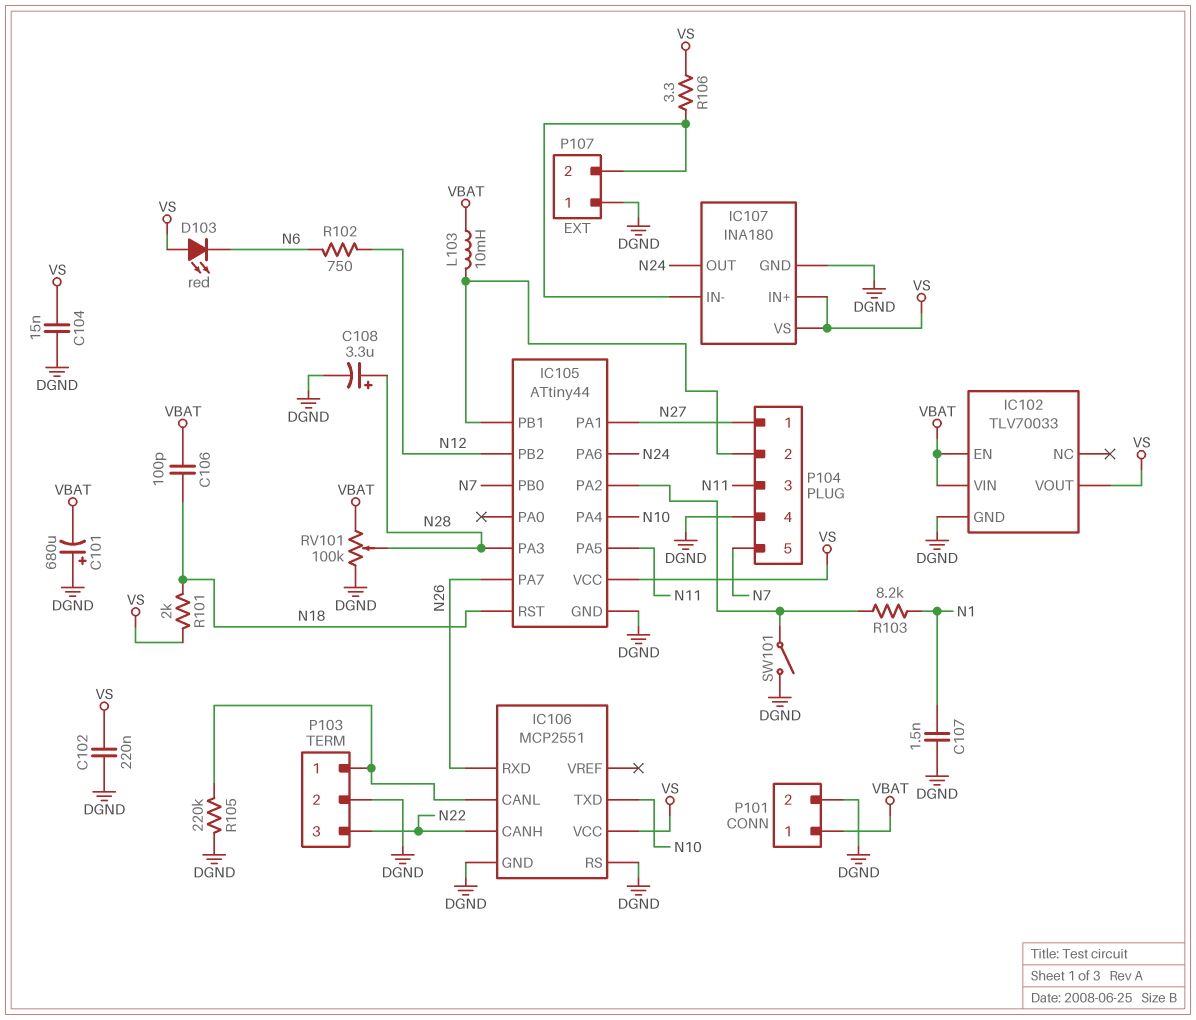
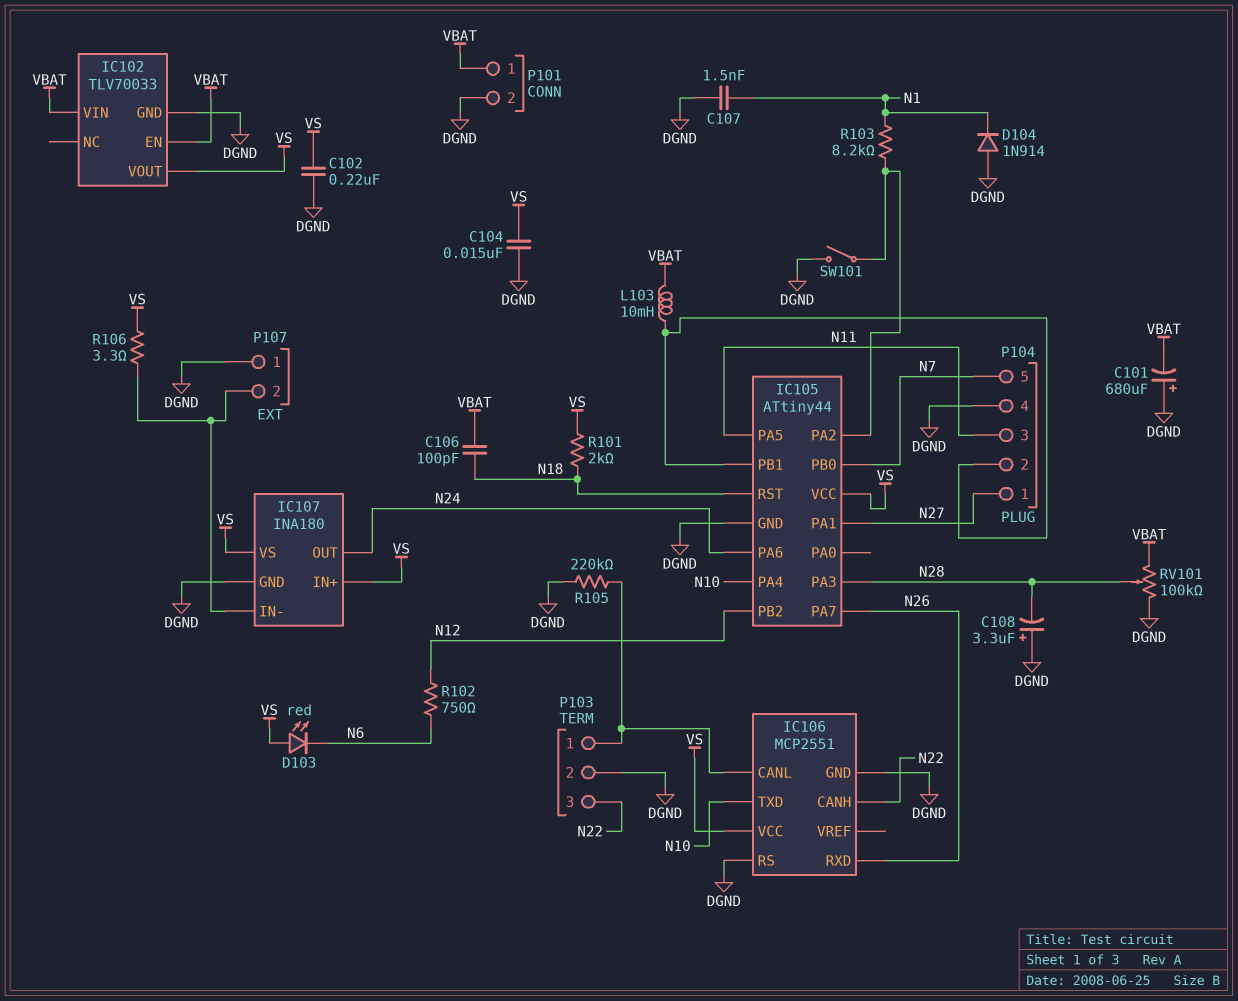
C108: 3.3uF (plus N28, minus DGND) -> 3.3uF (plus DGND, minus N28)
D104: none -> diode 1N914 (A DGND, K N1)

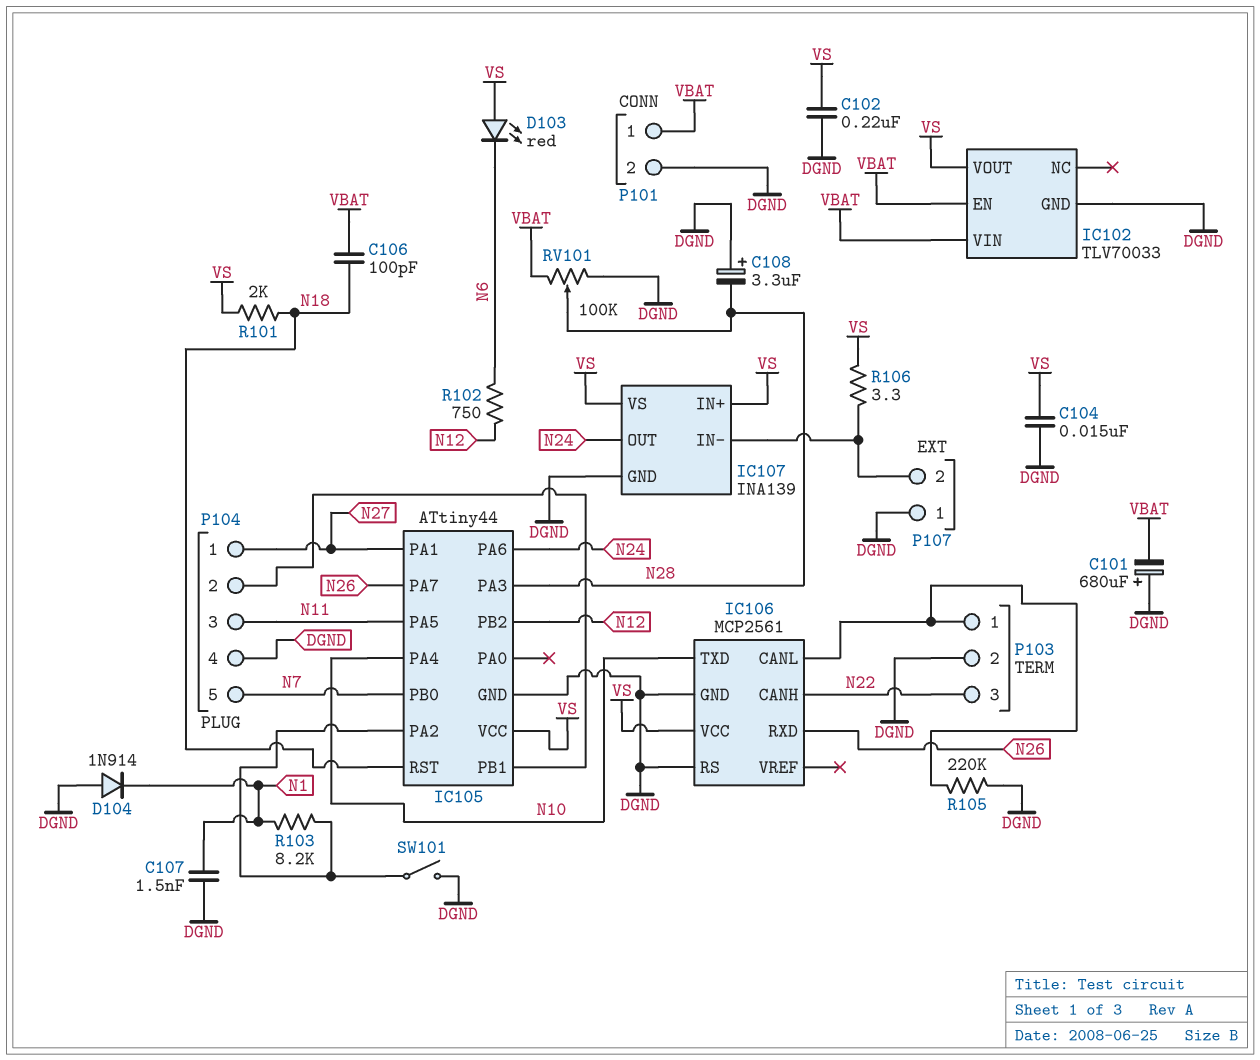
IC106: MCP2551 -> MCP2561
IC107: INA180 -> INA139
L103: 10mH (IC105/PB1, VBAT) -> none

